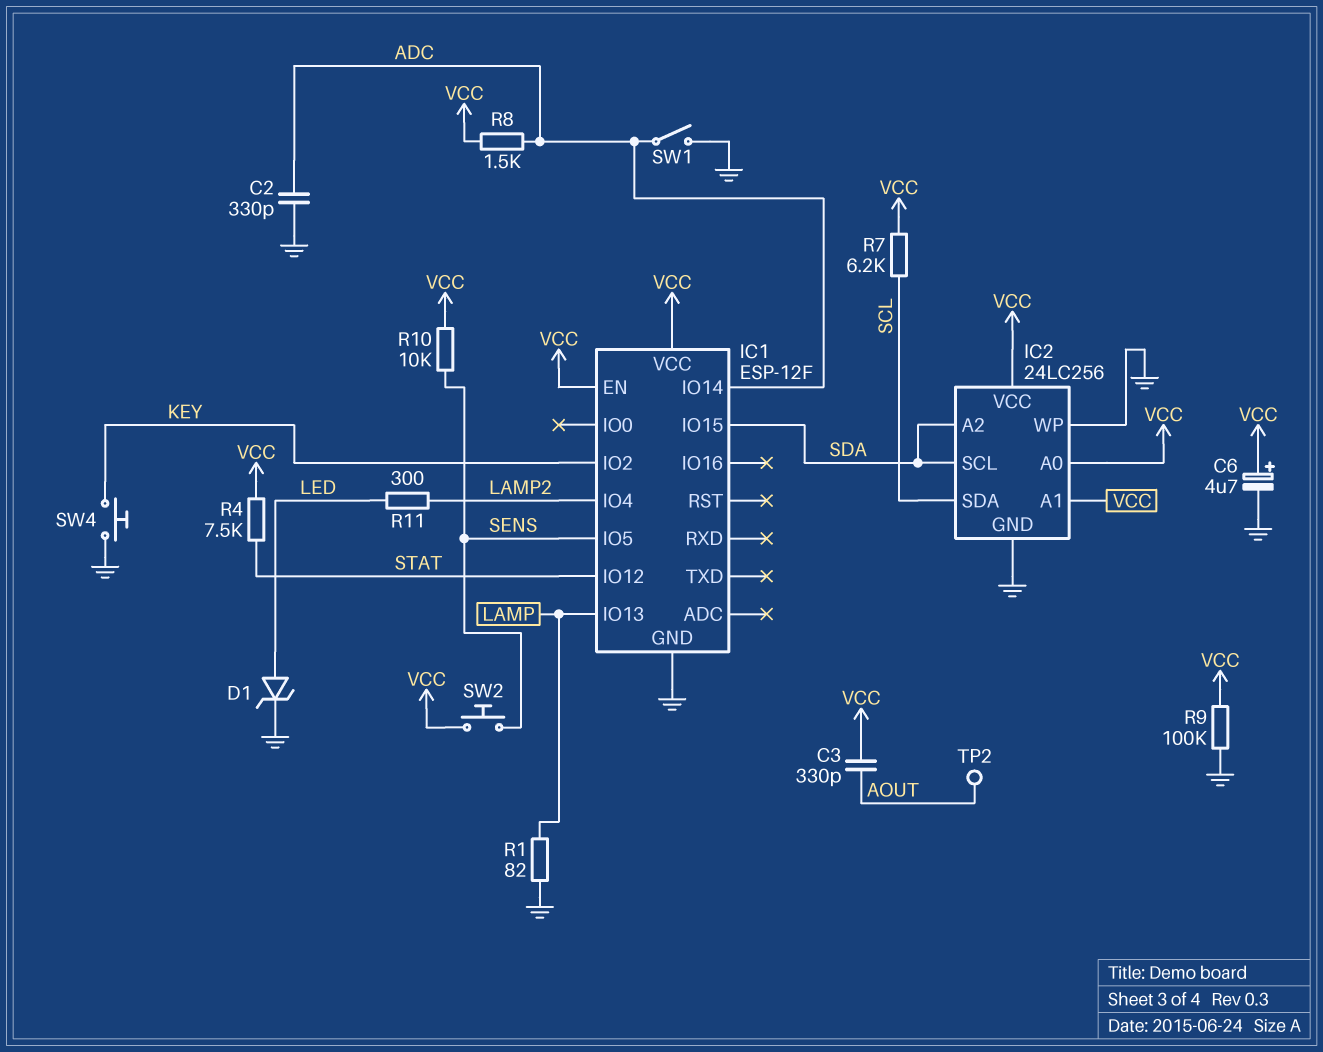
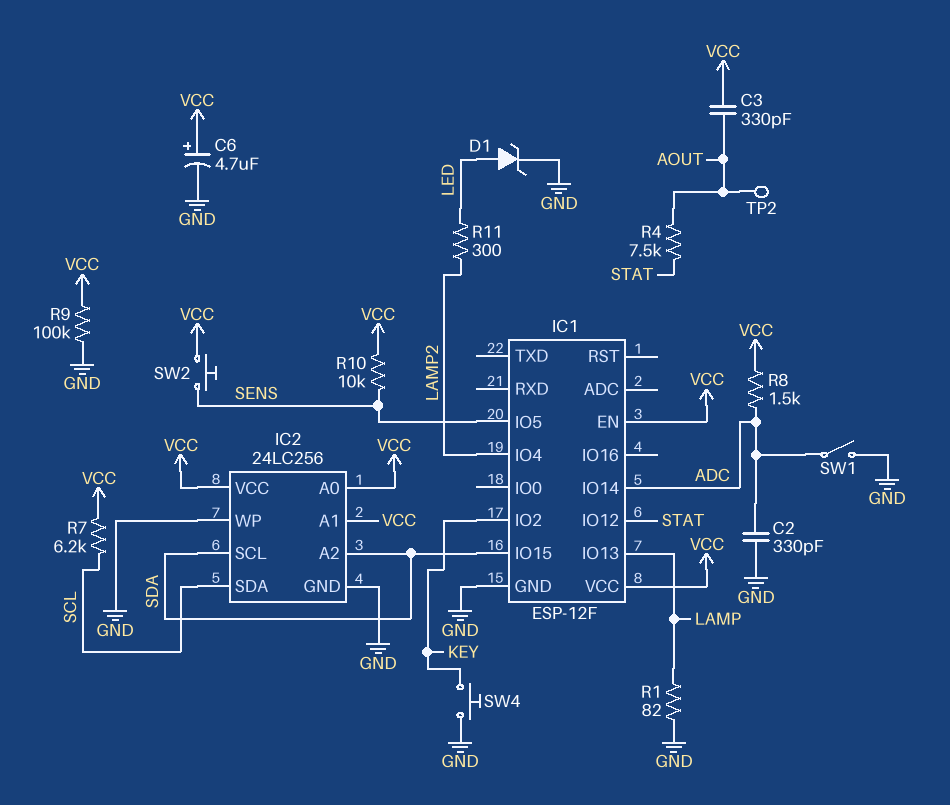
R4: 7.5k (STAT, VCC) -> 7.5k (AOUT, STAT)

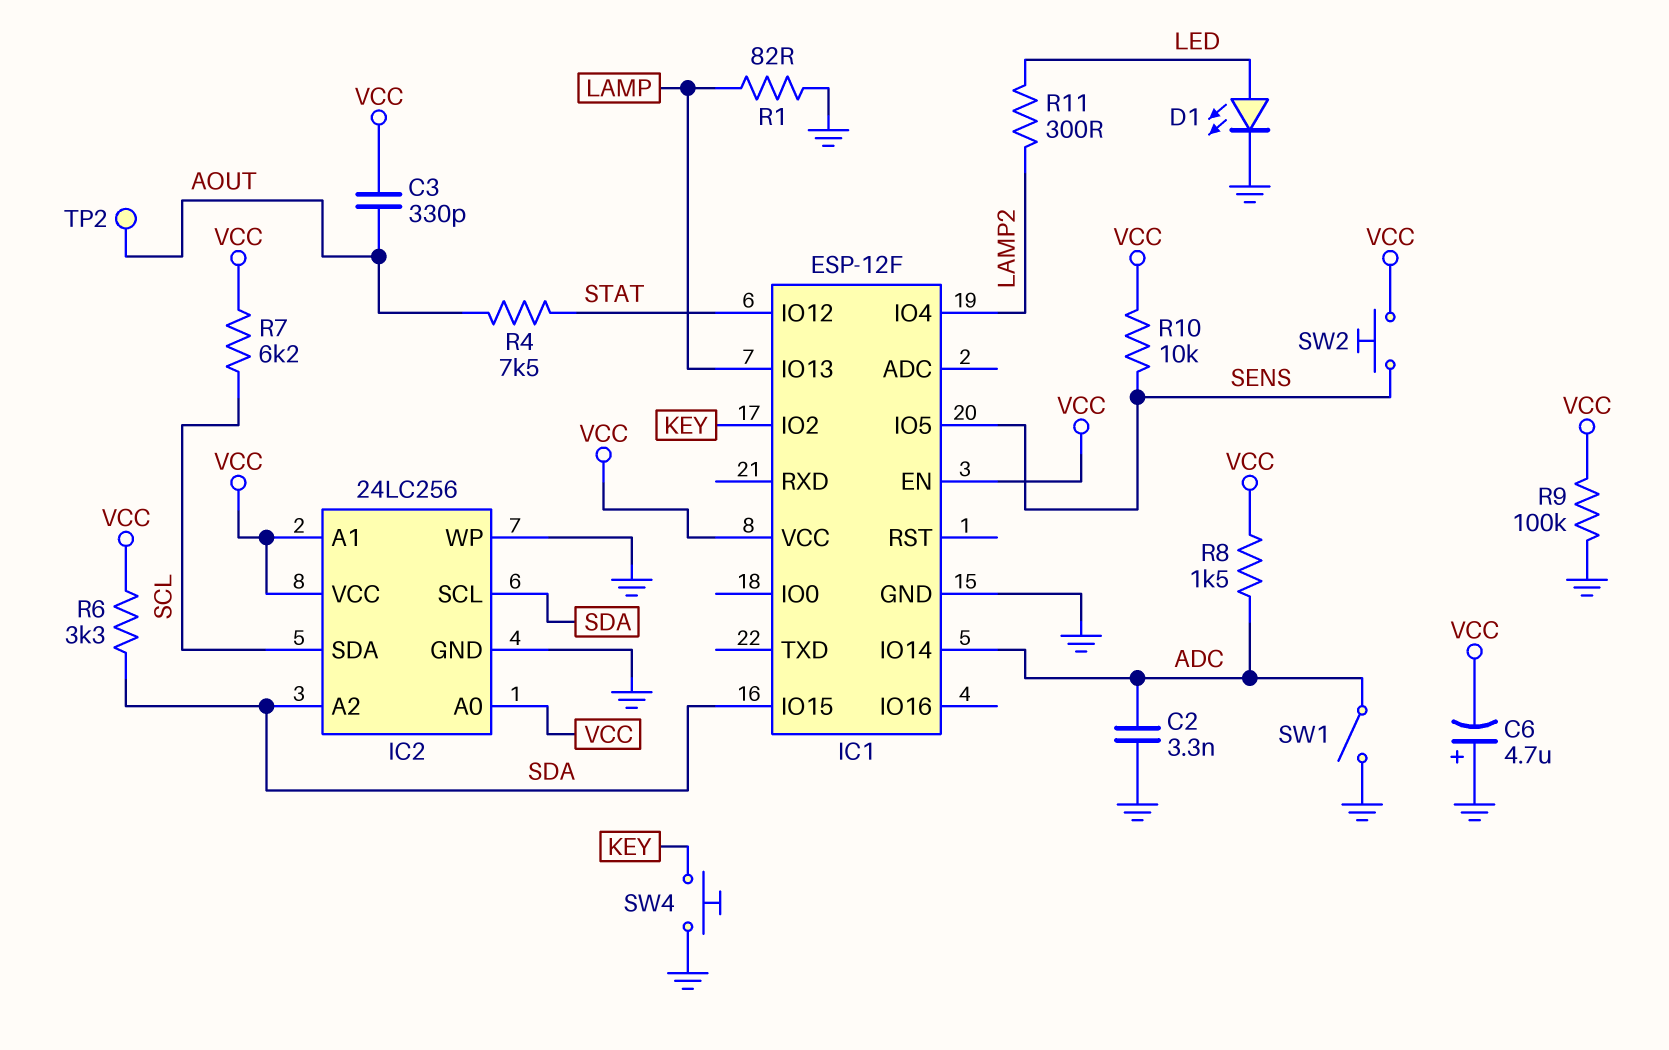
C2: 330pF (ADC, GND) -> 3.3nF (ADC, GND)
C6: 4.7uF (plus VCC, minus GND) -> 4.7uF (plus GND, minus VCC)
D1: zener (A LED, K GND) -> LED (A LED, K GND)
R6: none -> 3.3k (SDA, VCC)

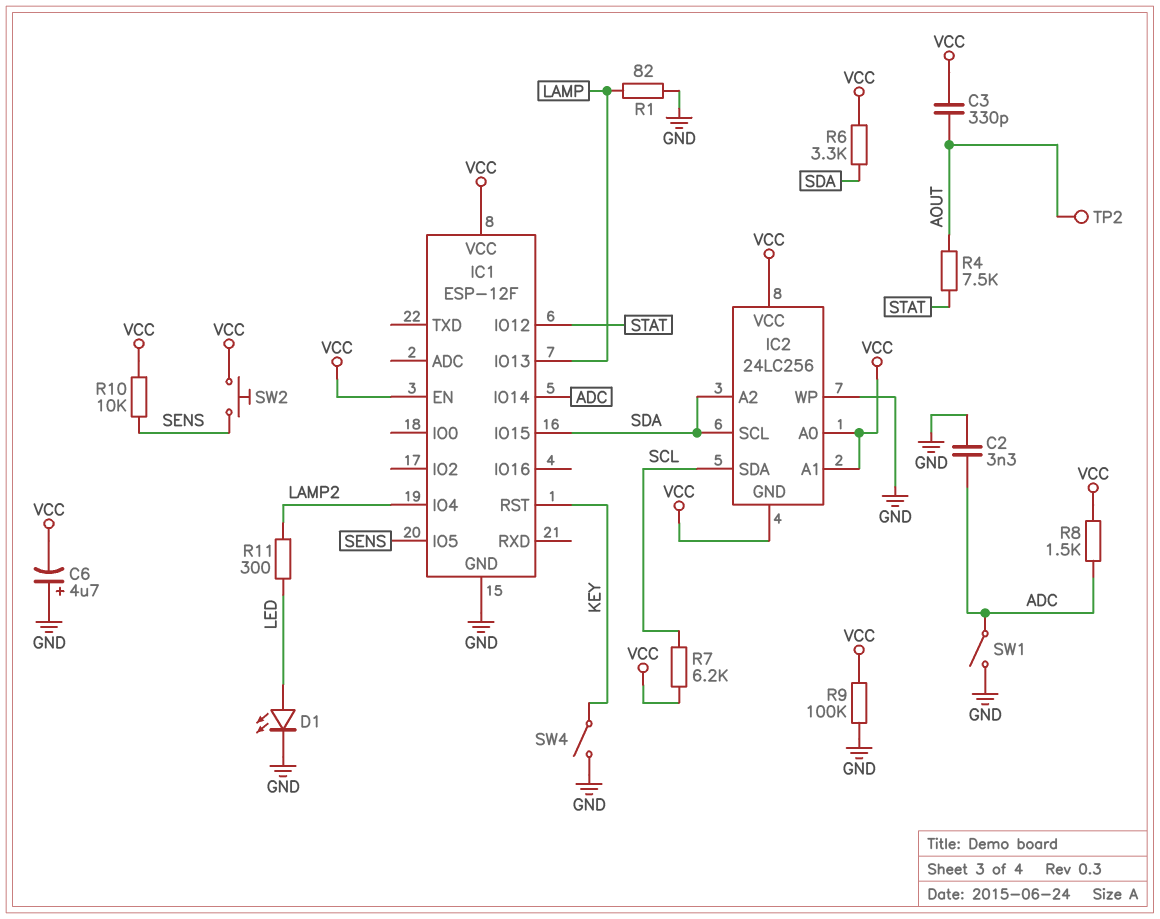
IC1 pin IO2: KEY -> none
IC1 pin RST: none -> KEY
IC2 pin GND: GND -> VCC
SW4: button (GND, KEY) -> switch (GND, KEY)

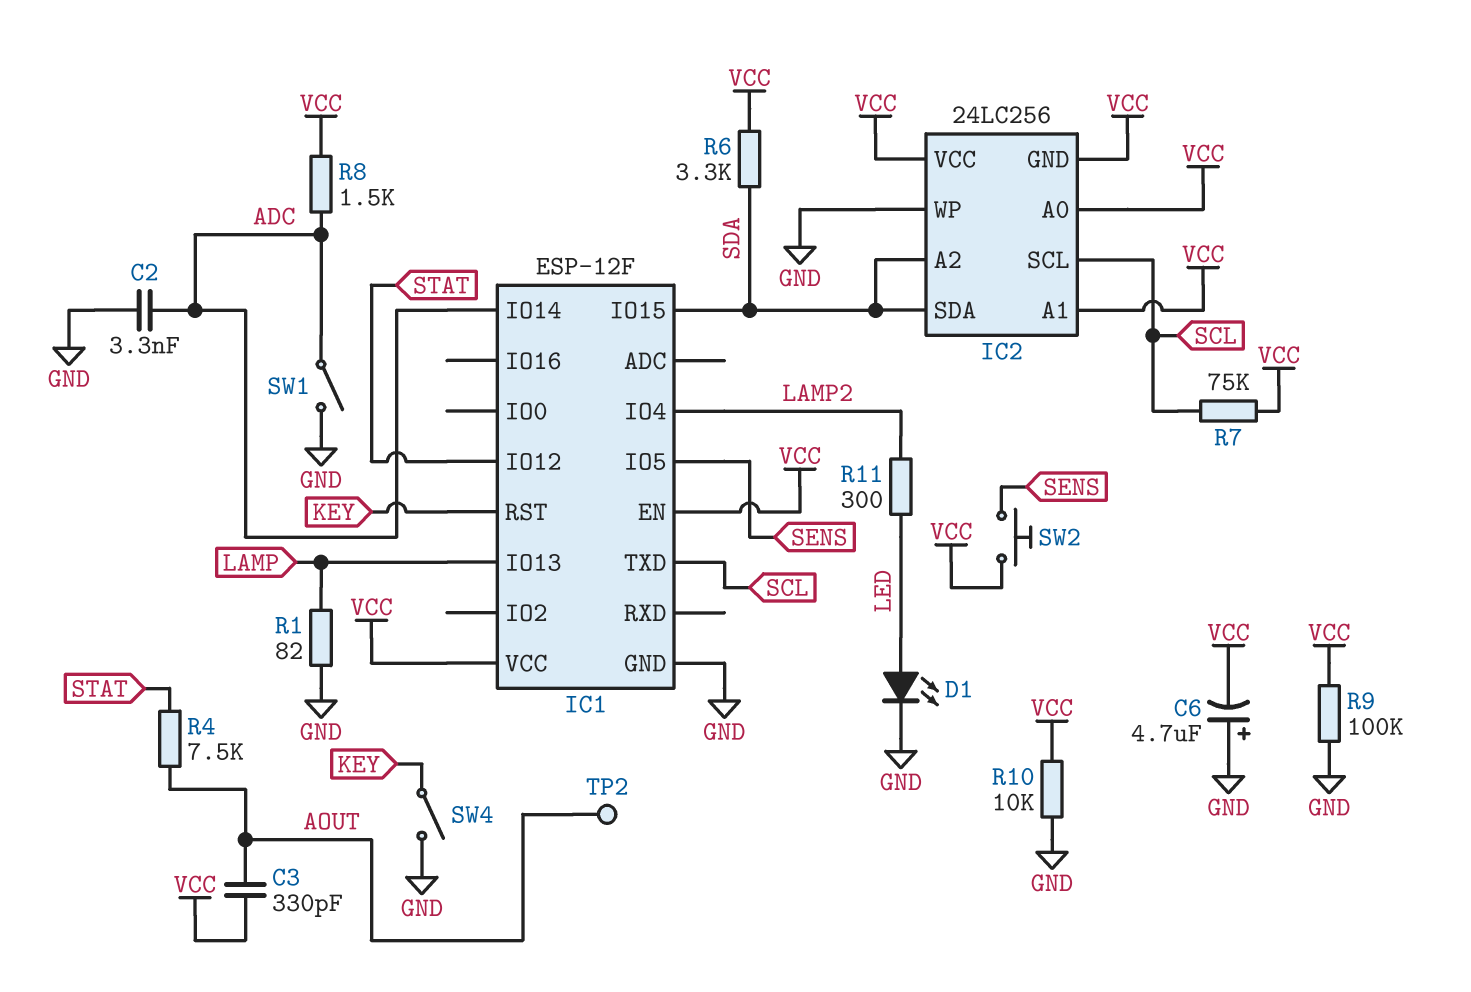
IC1 pin TXD: none -> SCL
IC2 pin SCL: SDA -> SCL
IC2 pin SDA: SCL -> SDA
R7: 6.2k (SCL, VCC) -> 75k (SCL, VCC)
R10: 10k (SENS, VCC) -> 10k (GND, VCC)

